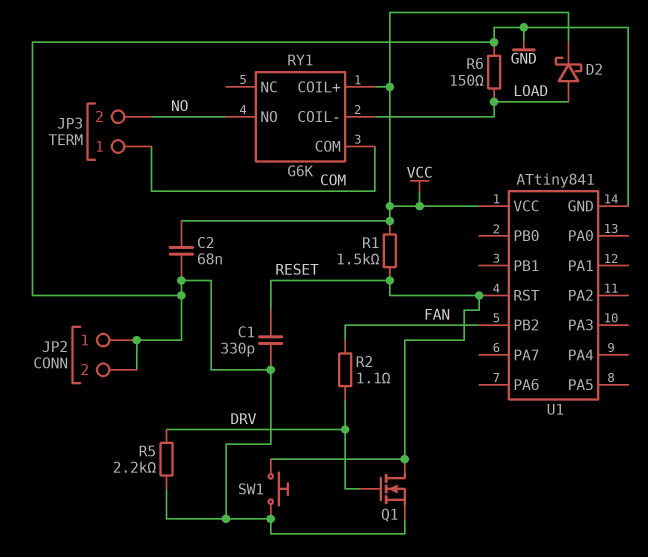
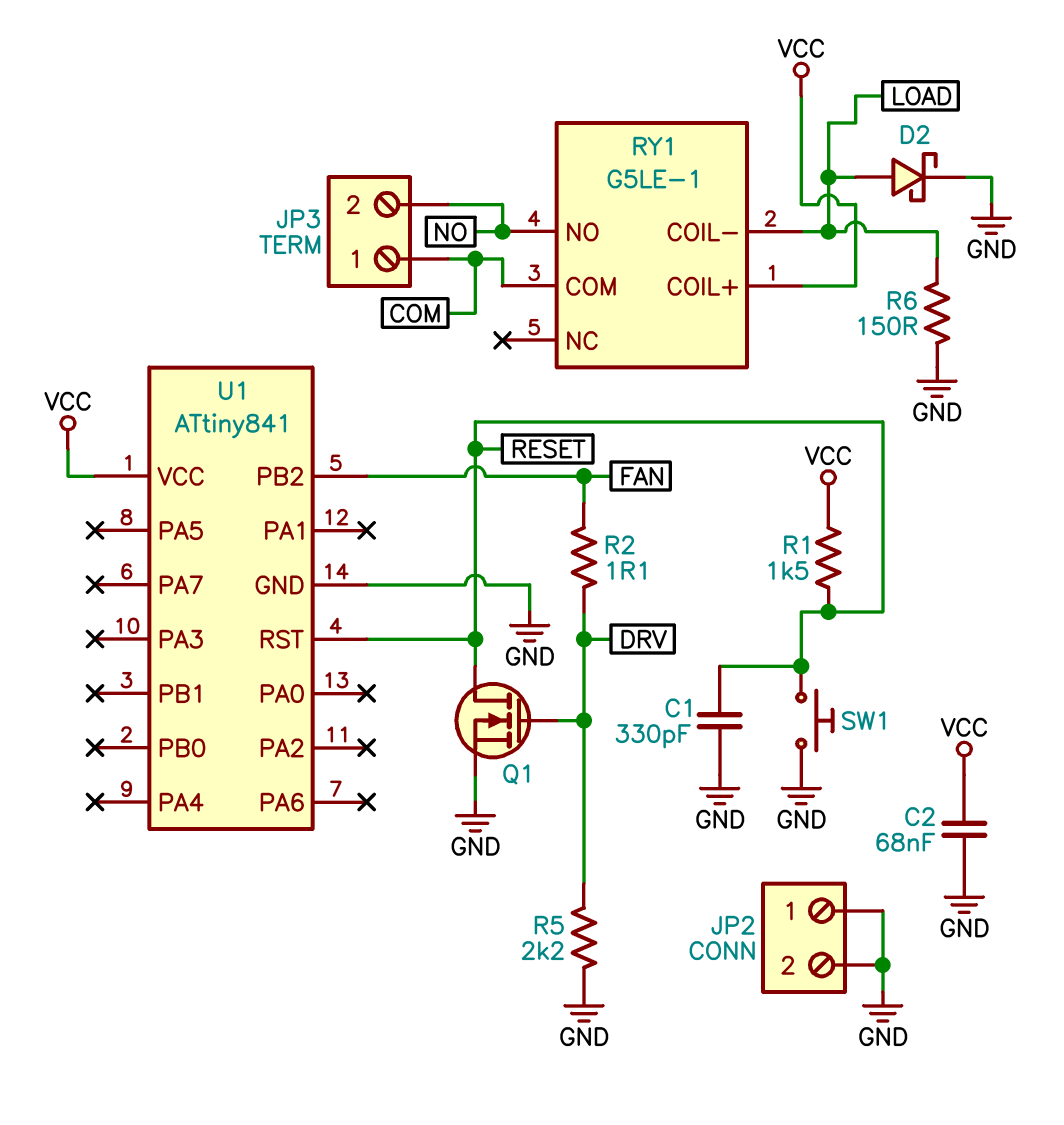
D2: schottky (A LOAD, K VCC) -> schottky (A LOAD, K GND)
RY1: G6K -> G5LE-1

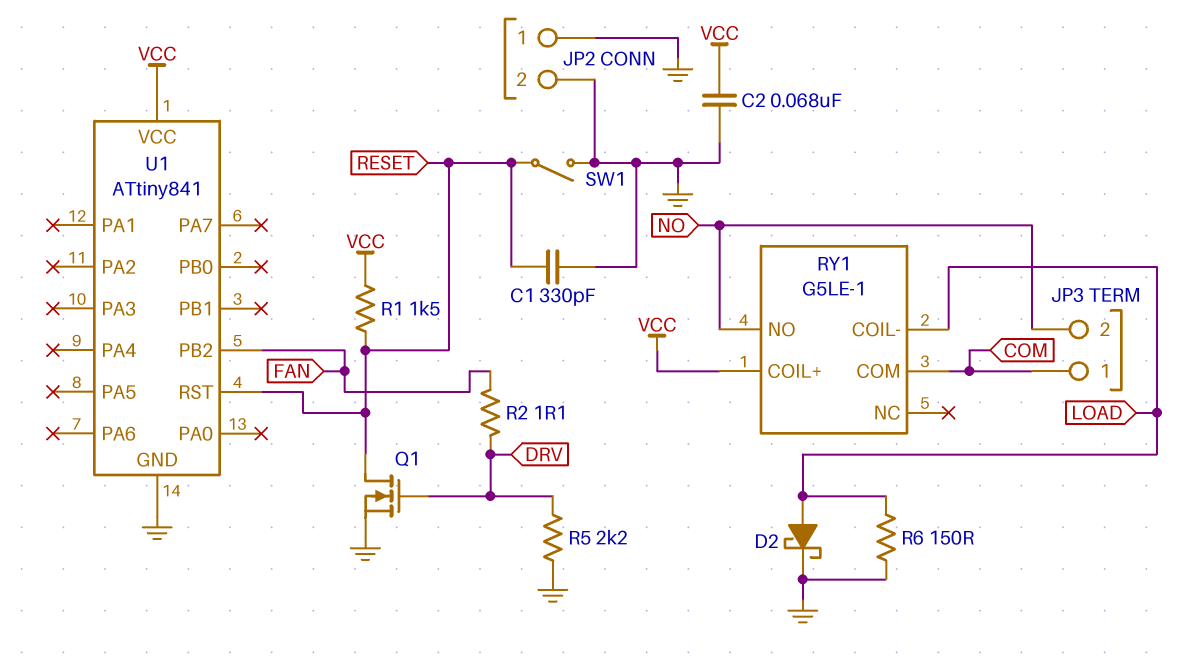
SW1: button (GND, RESET) -> switch (GND, RESET)

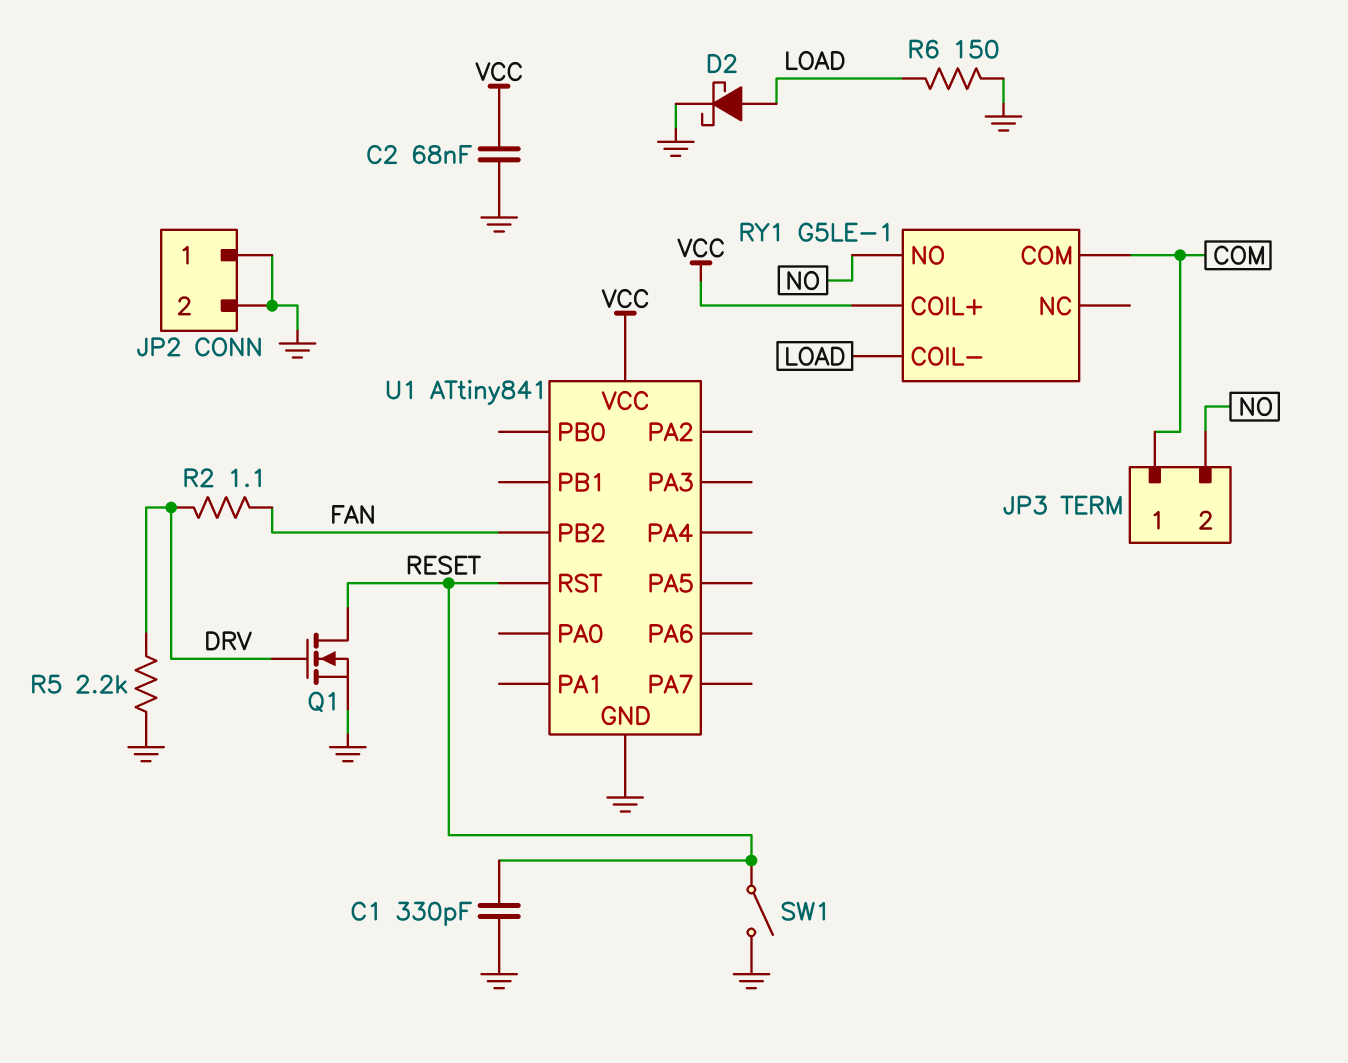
R1: 1.5k (RESET, VCC) -> none

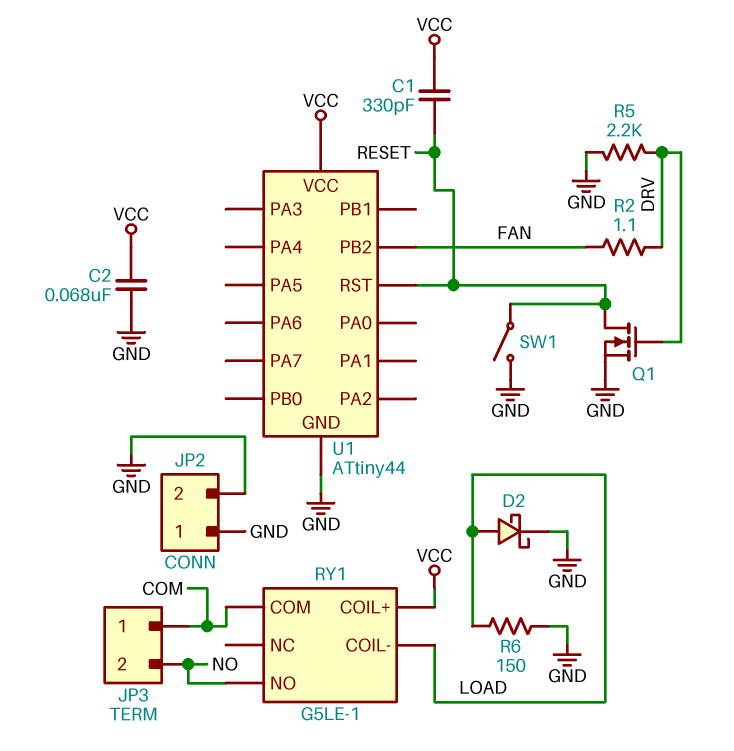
C1: 330pF (GND, RESET) -> 330pF (RESET, VCC)
U1: ATtiny841 -> ATtiny44

